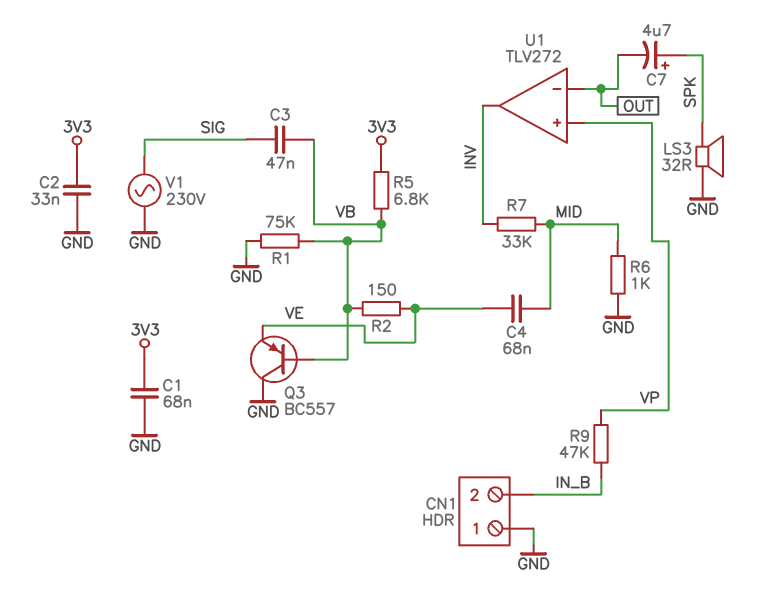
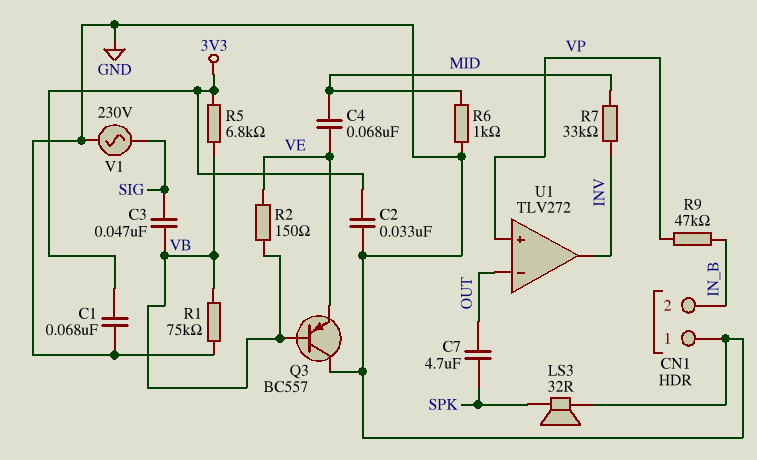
C7: 4.7uF (plus SPK, minus OUT) -> 4.7uF (OUT, SPK)

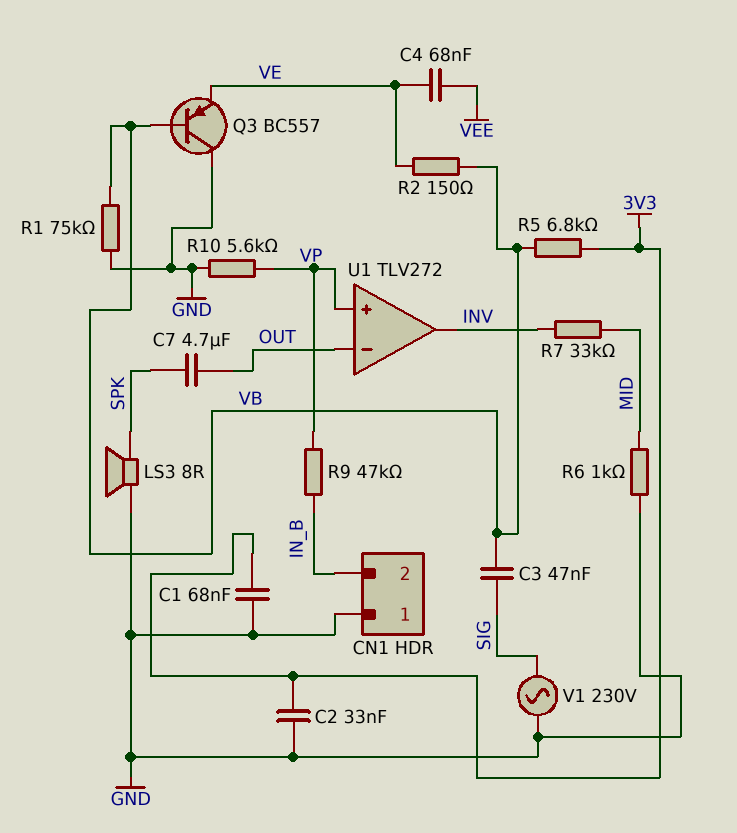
C4: 68nF (MID, VE) -> 68nF (VE, VEE)
LS3: speaker 32R (GND, SPK) -> speaker 8R (GND, SPK)
R10: none -> 5.6k (GND, VP)

